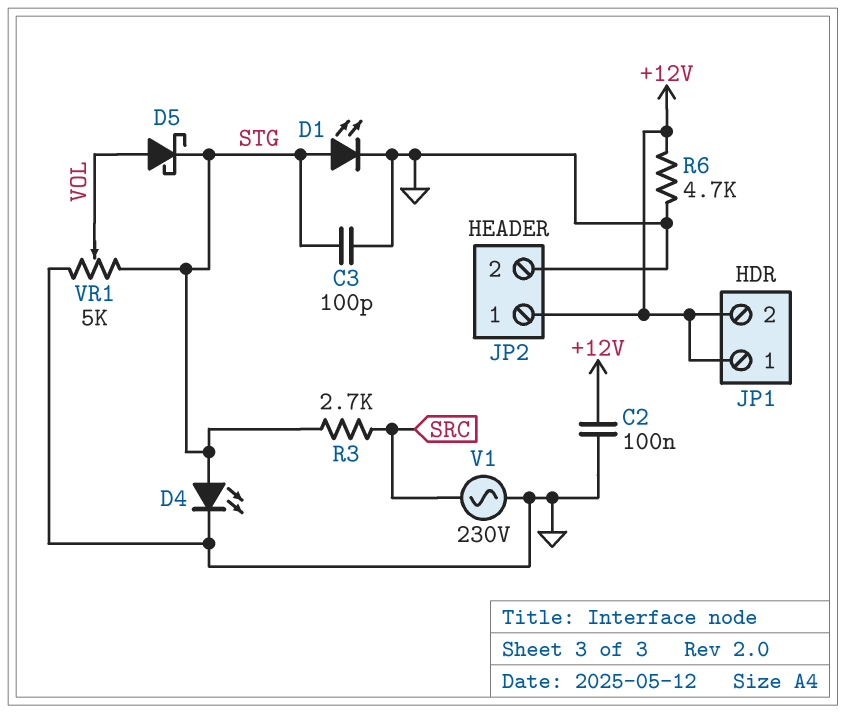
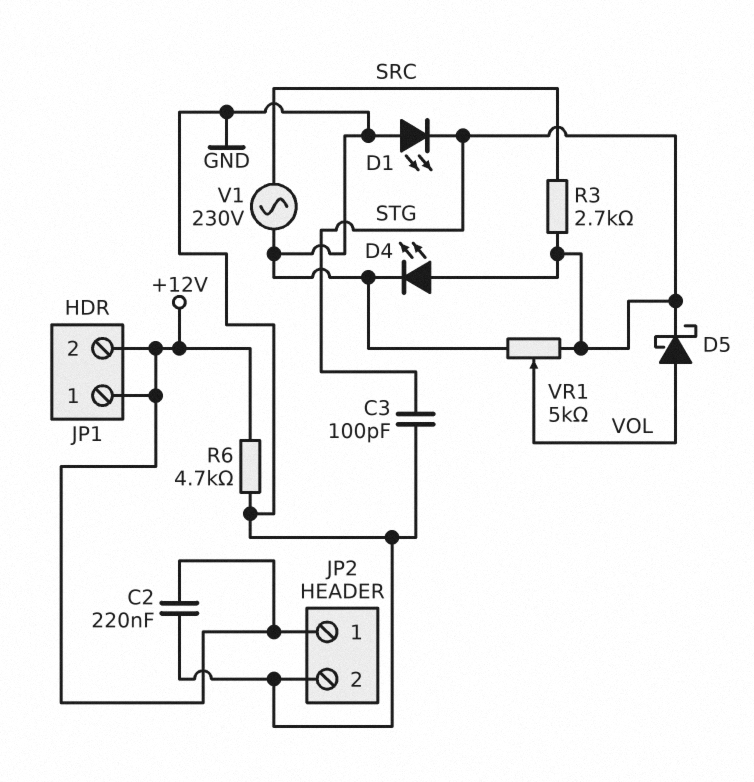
C2: 100nF (+12V, GND) -> 220nF (+12V, GND)
D1: LED (A STG, K GND) -> LED (A GND, K STG)

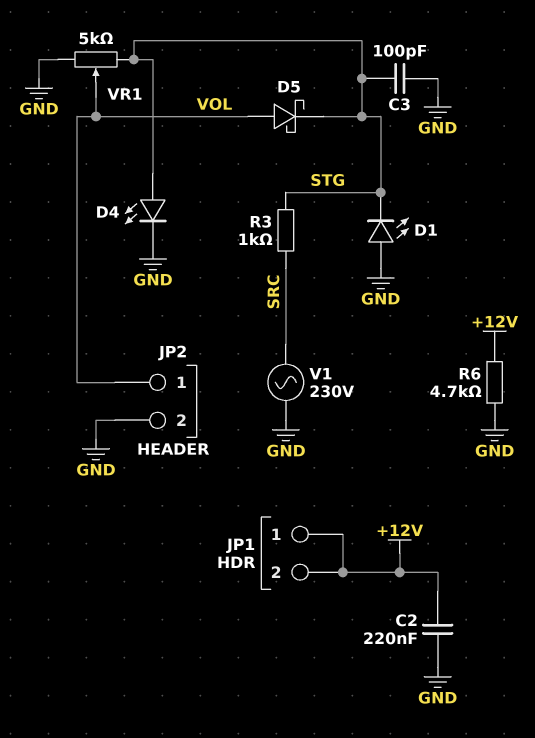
JP2 pin 1: +12V -> VOL
R3: 2.7k (SRC, STG) -> 1k (SRC, STG)

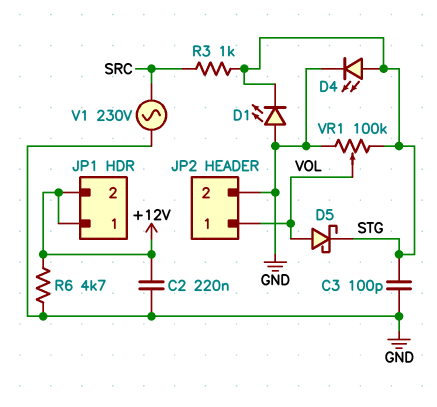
VR1: 5k (GND, STG, wiper VOL) -> 100k (GND, STG, wiper VOL)

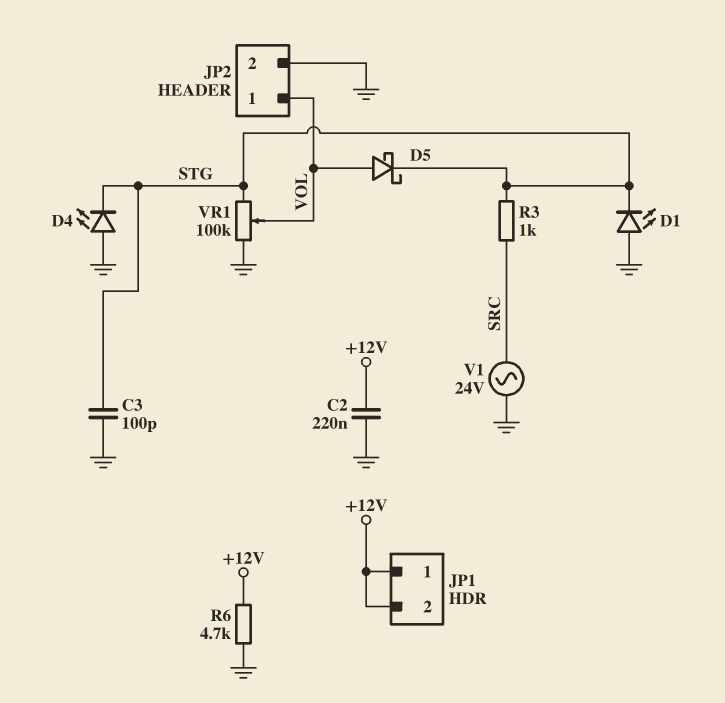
D4: LED (A STG, K GND) -> LED (A GND, K STG)
V1: AC 230V (GND, SRC) -> AC 24V (GND, SRC)

